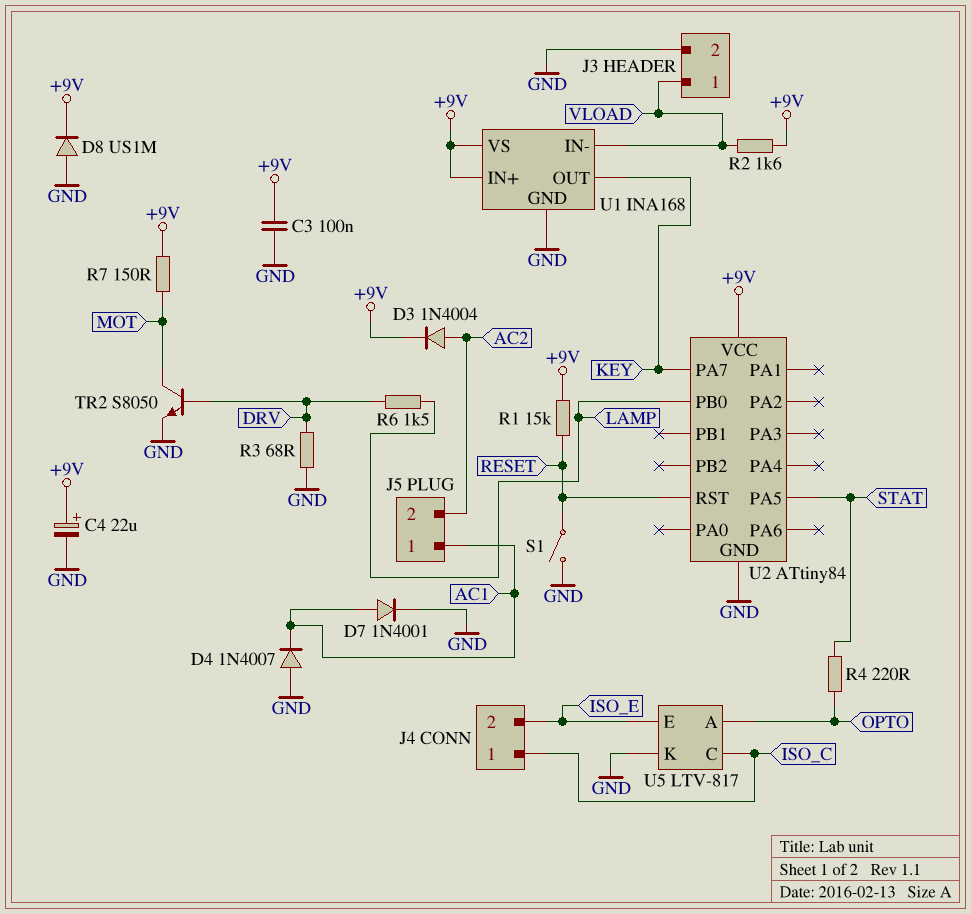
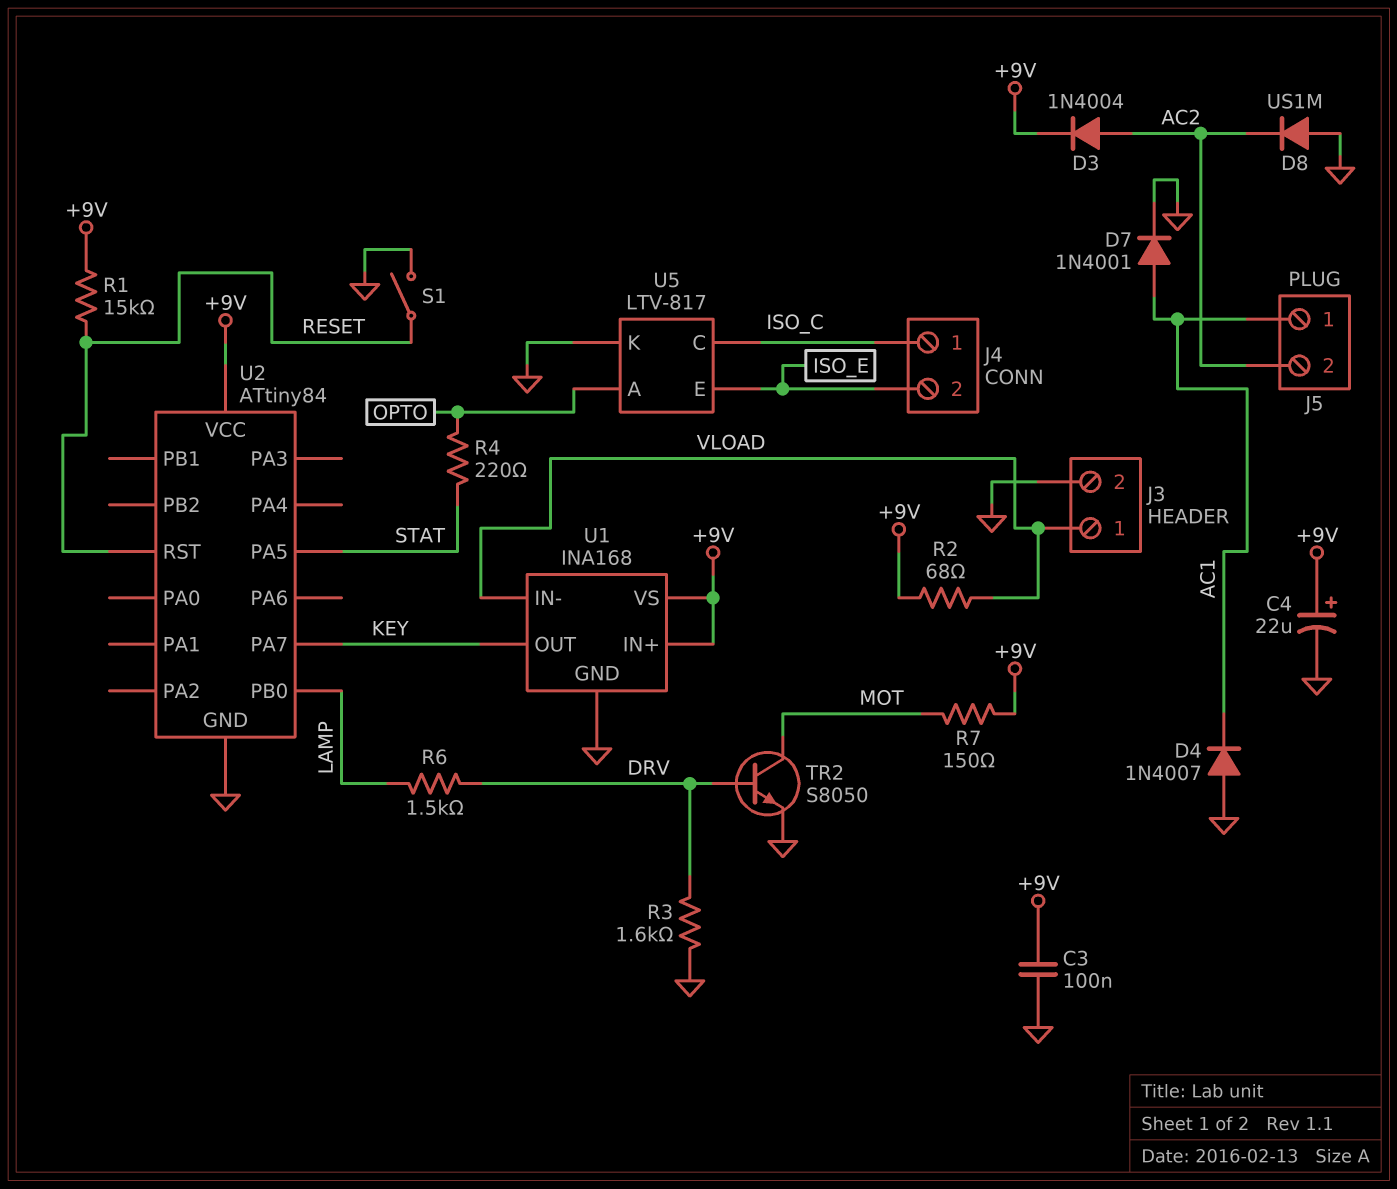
D8: diode US1M (A GND, K +9V) -> diode US1M (A GND, K AC2)
R2: 1.6k (+9V, VLOAD) -> 68 (+9V, VLOAD)
R3: 68 (DRV, GND) -> 1.6k (DRV, GND)

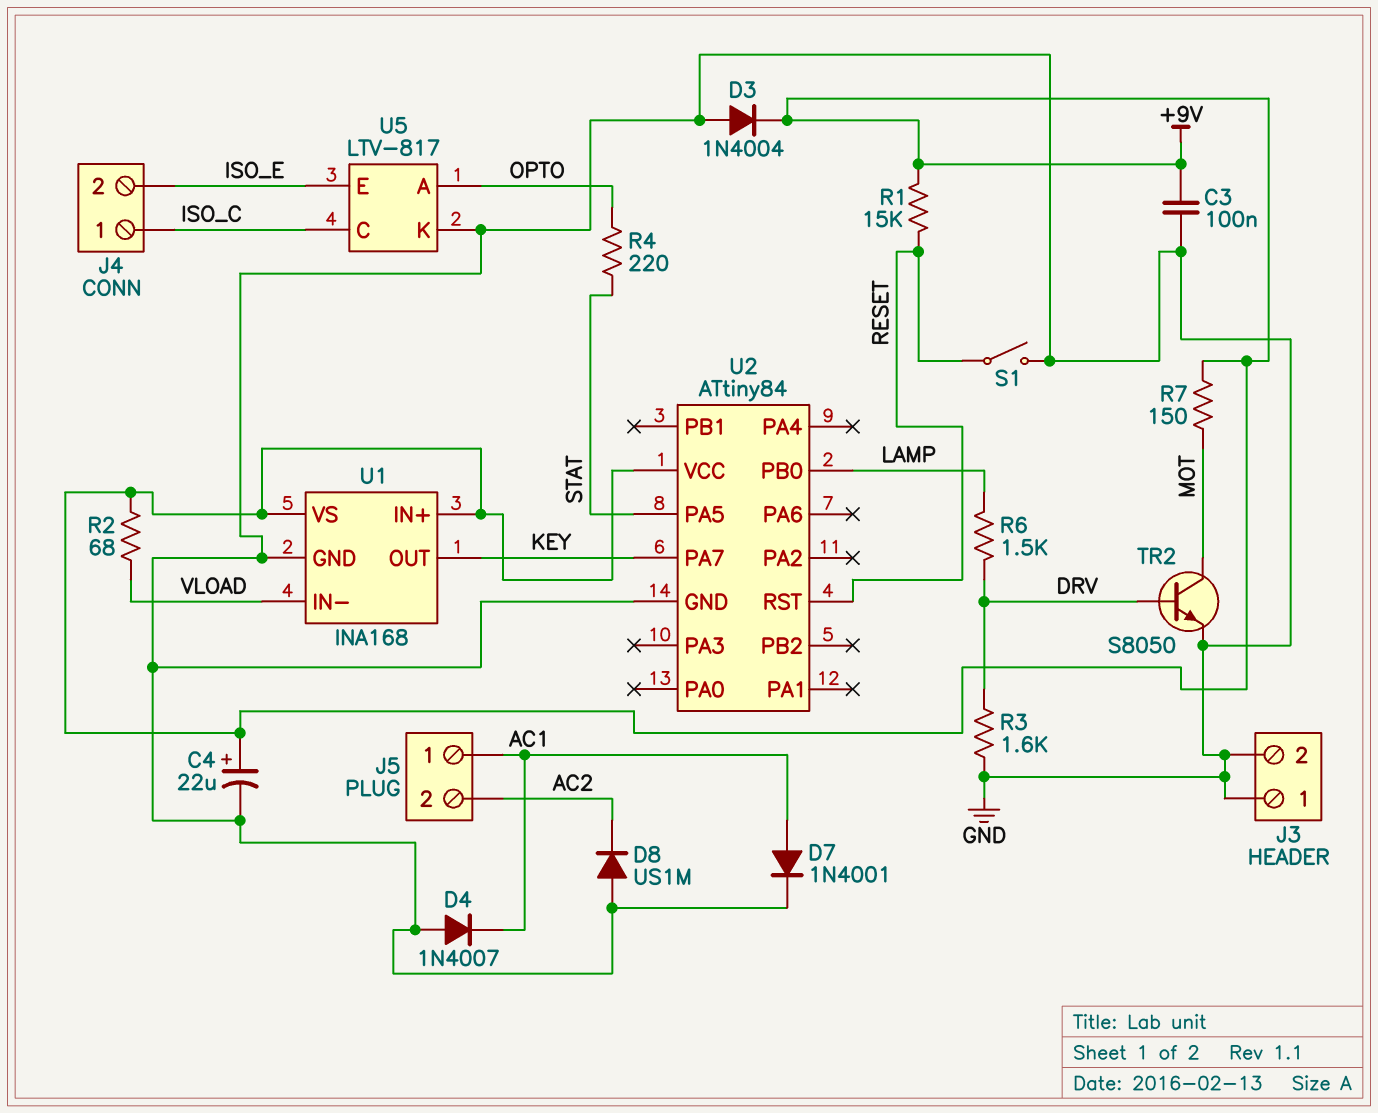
D3: diode 1N4004 (A AC2, K +9V) -> diode 1N4004 (A GND, K +9V)
J3 pin 1: VLOAD -> GND

